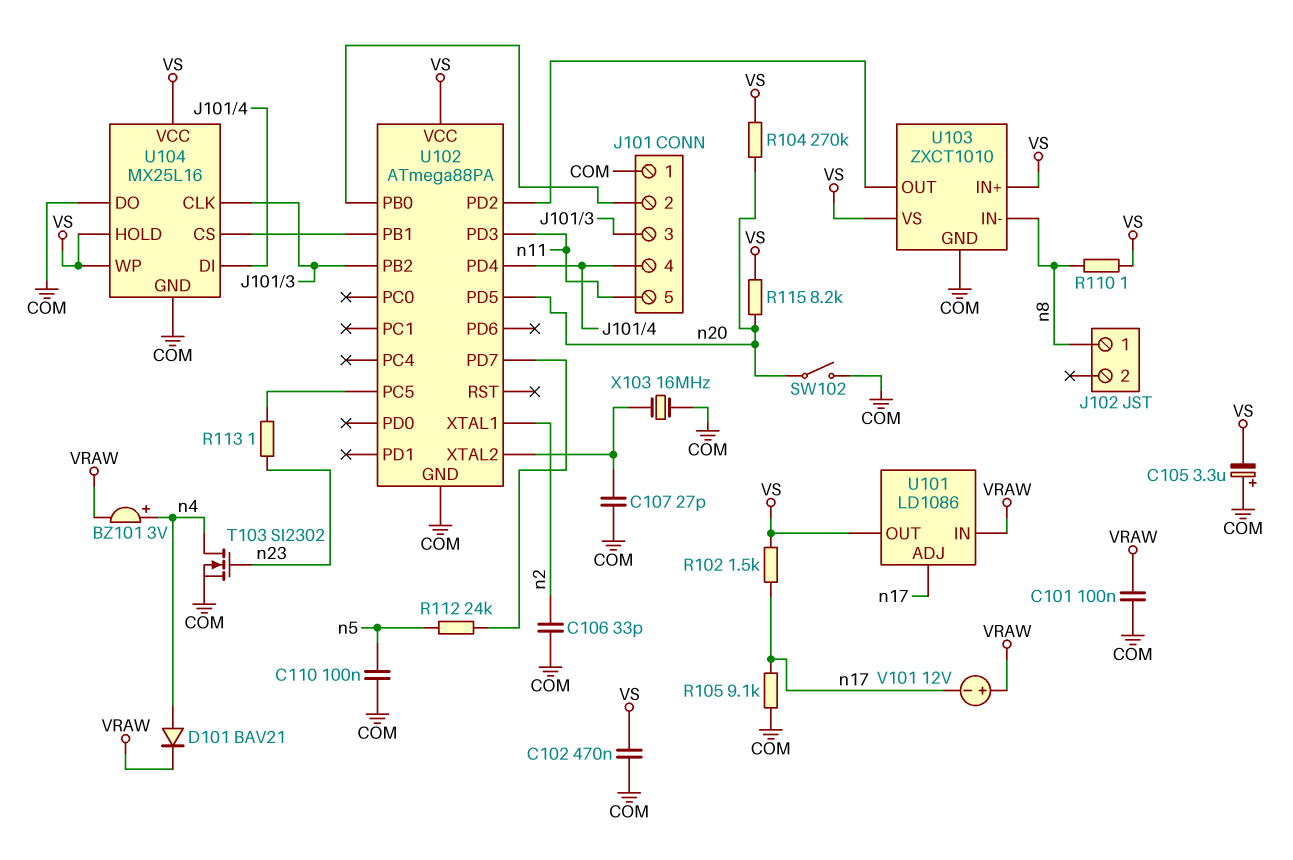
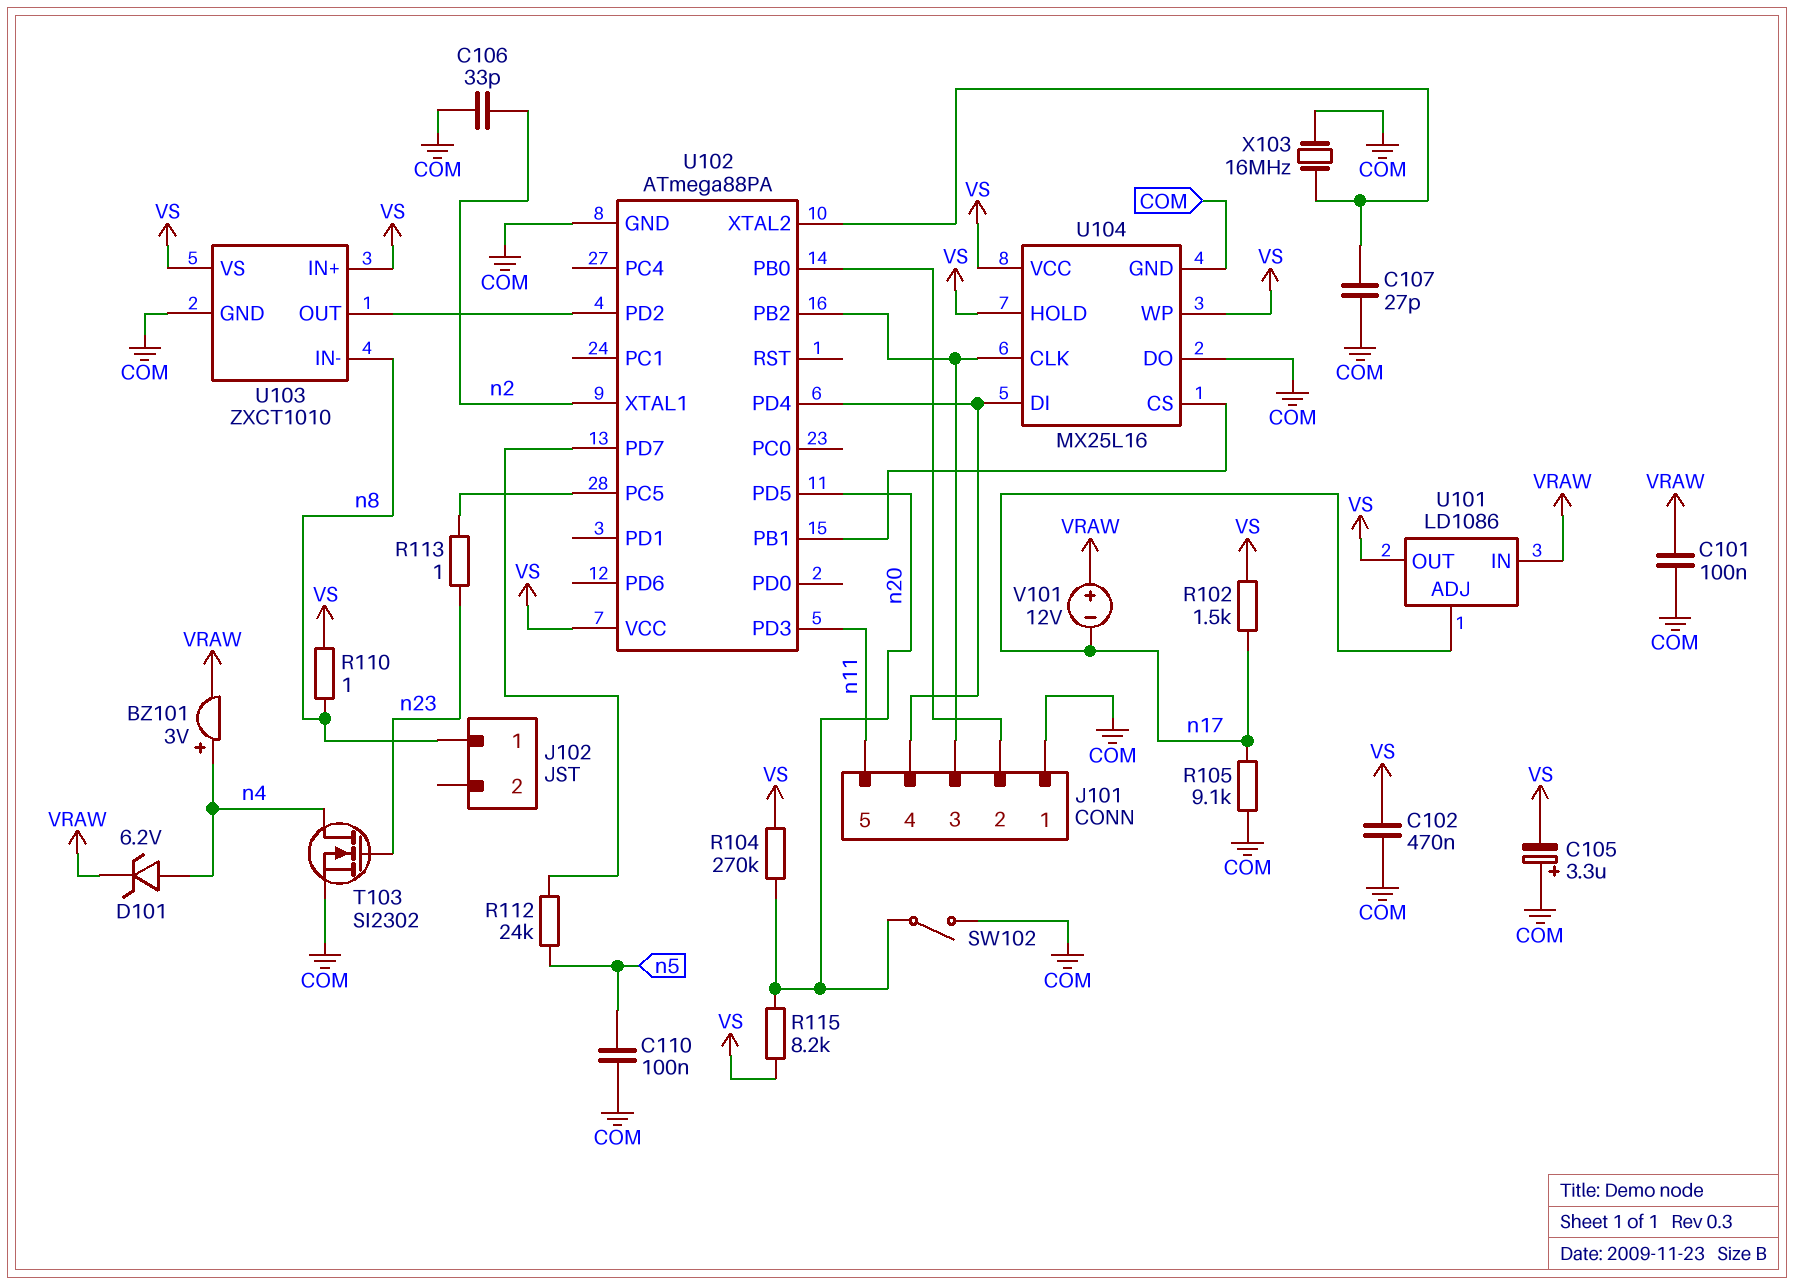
D101: diode BAV21 (A n4, K VRAW) -> zener 6.2V (A n4, K VRAW)

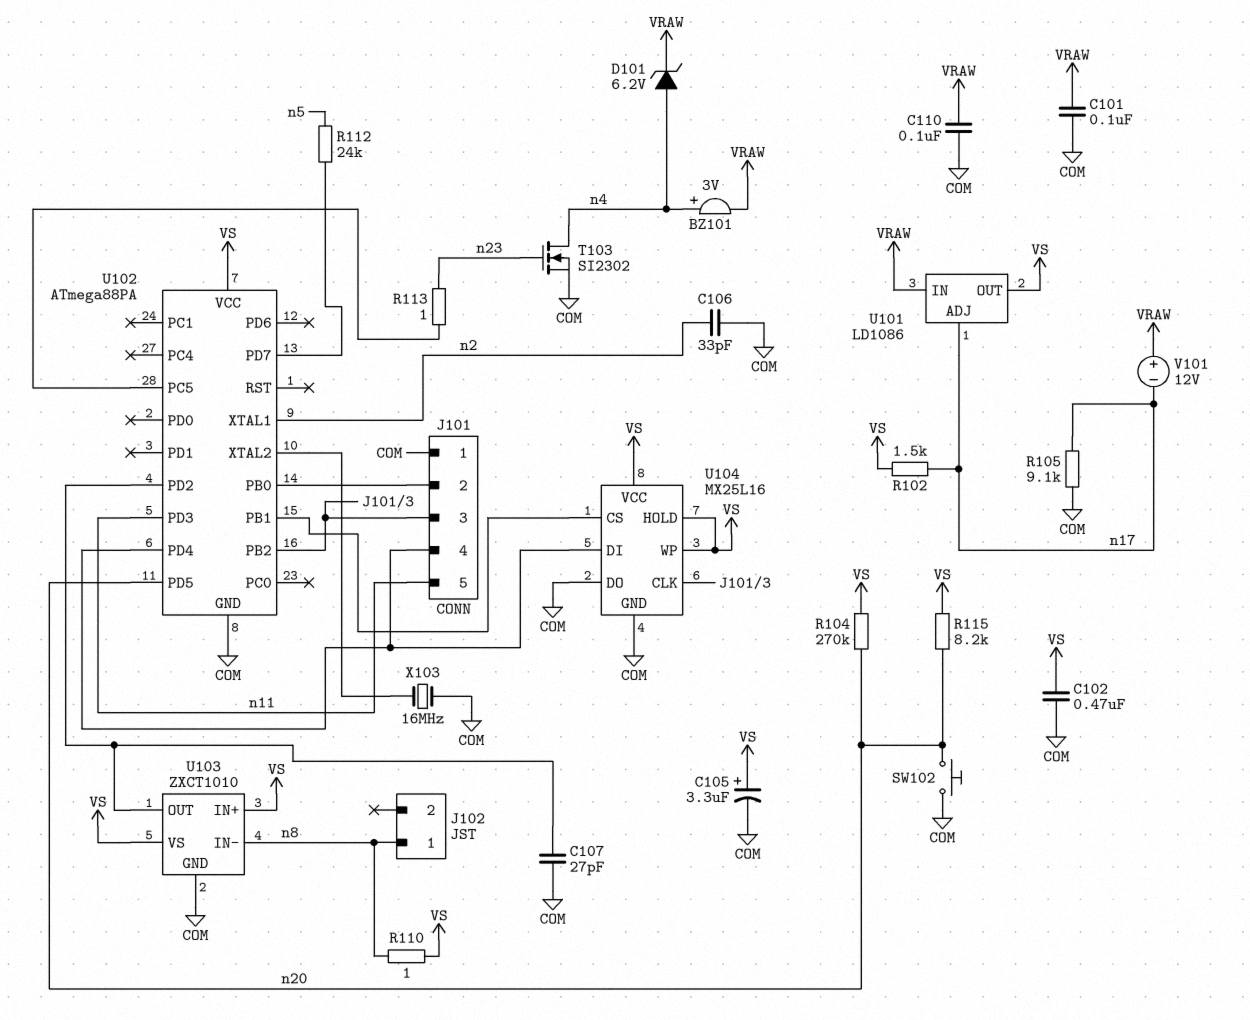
C105: 3.3uF (plus COM, minus VS) -> 3.3uF (plus VS, minus COM)
C107: 27pF (COM, U102/XTAL2) -> 27pF (COM, U102/PD2)
C110: 100nF (COM, n5) -> 100nF (COM, VRAW)
SW102: switch (COM, n20) -> button (COM, n20)

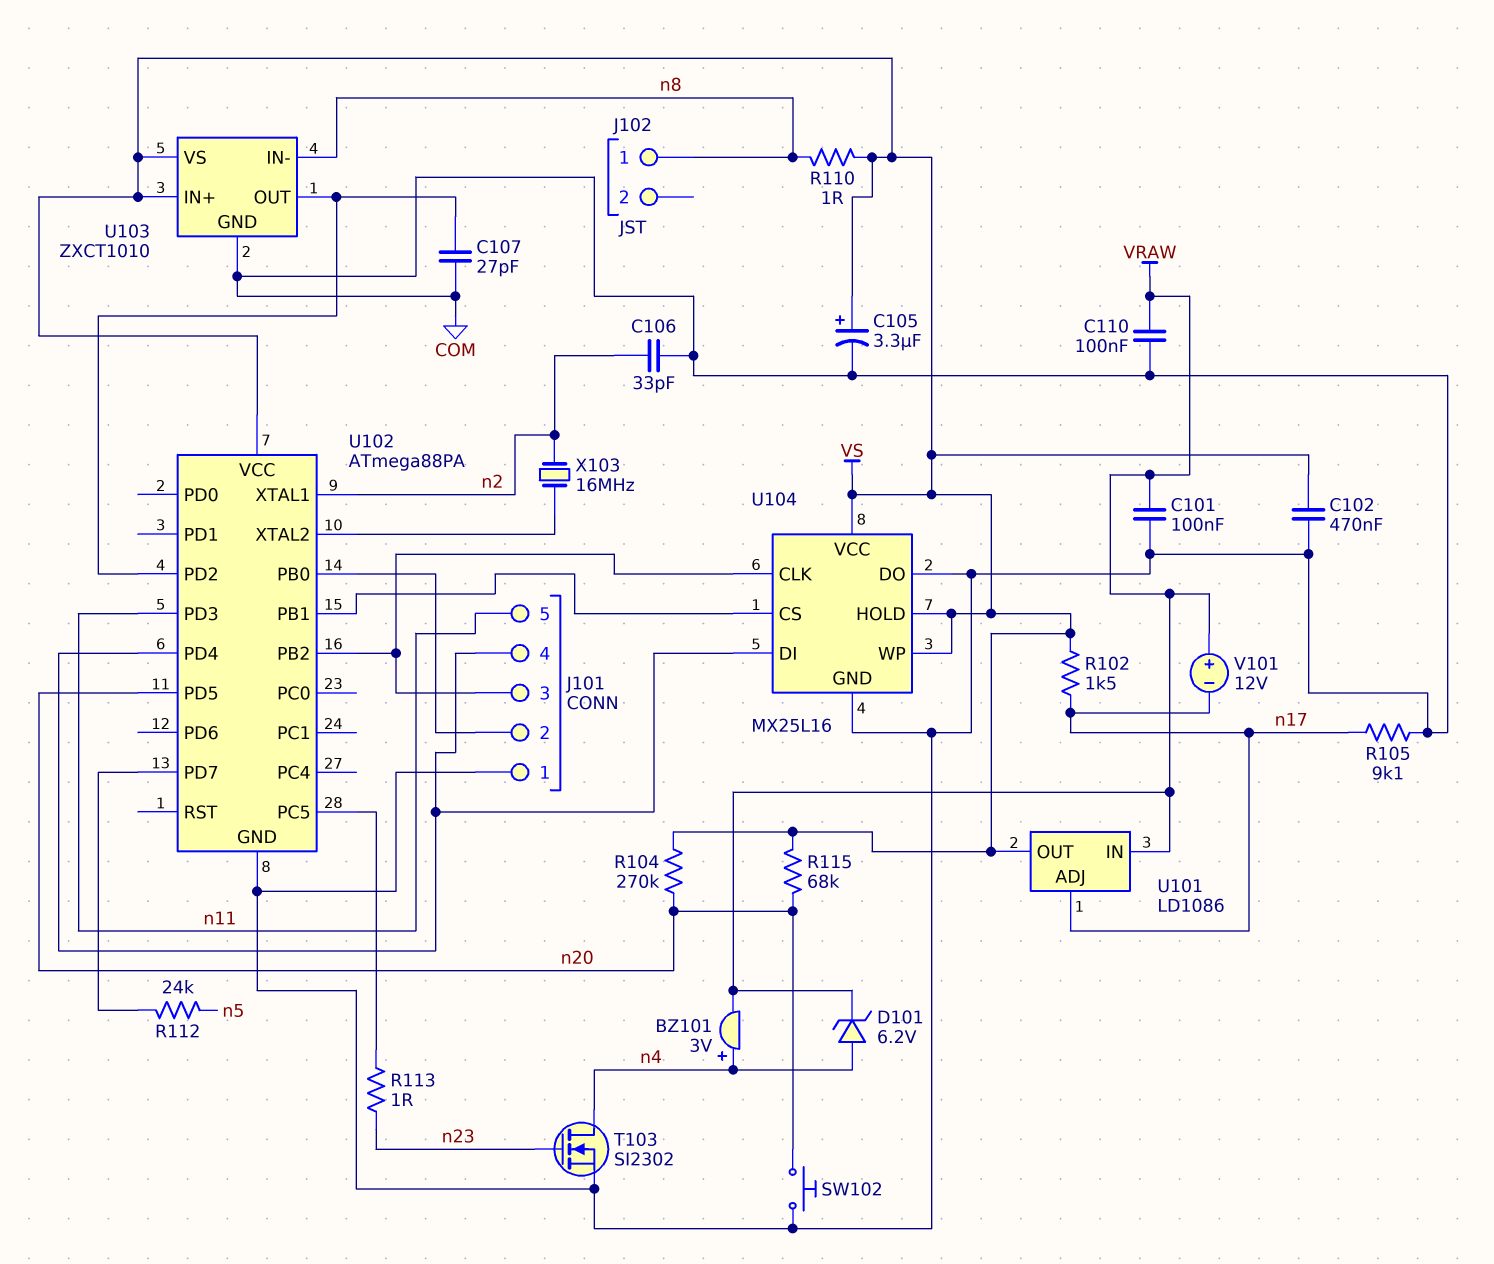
R115: 8.2k (VS, n20) -> 68k (VS, n20)
X103: 16MHz (COM, U102/XTAL2) -> 16MHz (U102/XTAL2, n2)

